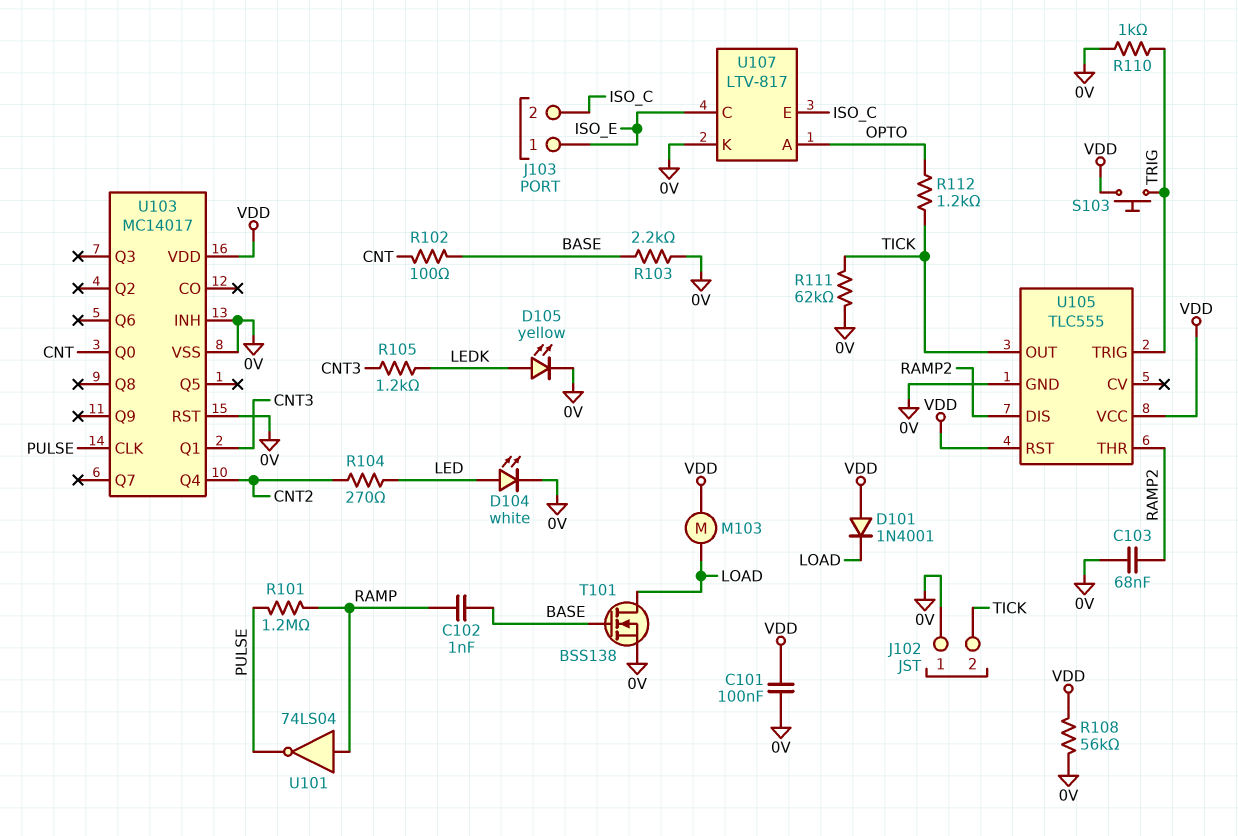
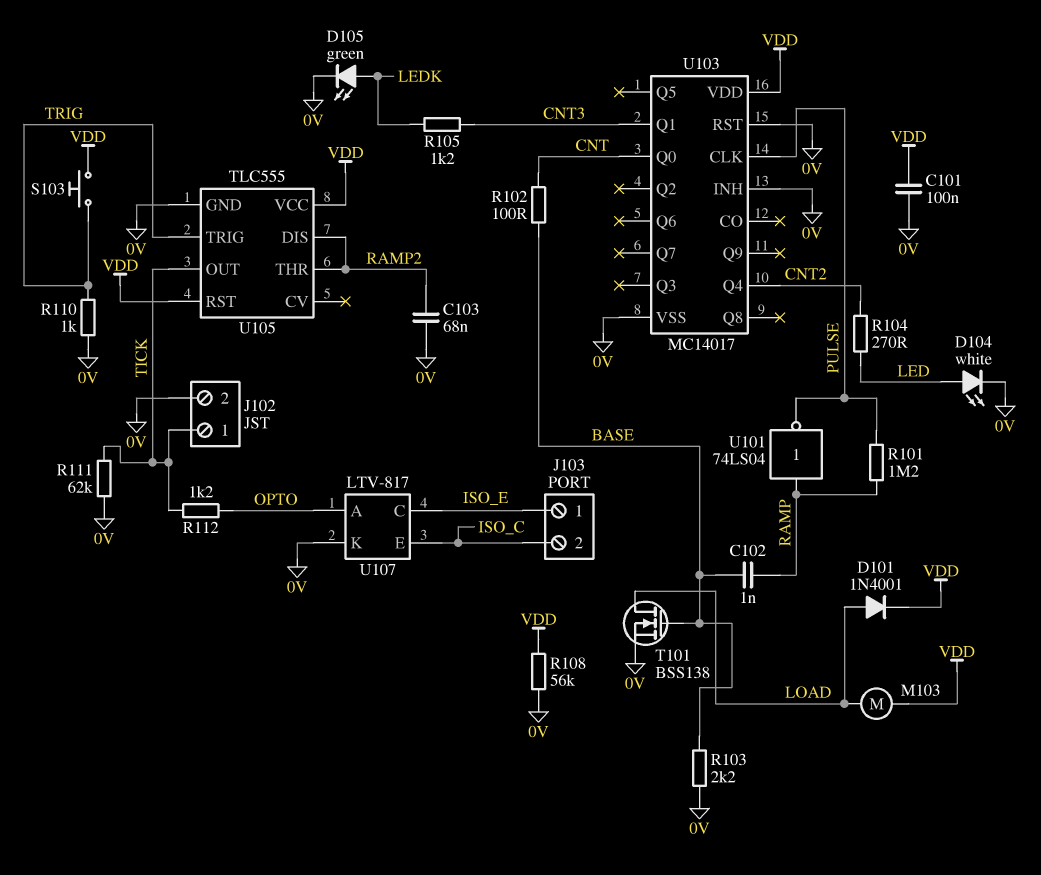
D101: diode 1N4001 (A VDD, K LOAD) -> diode 1N4001 (A LOAD, K VDD)
D105: LED yellow (A LEDK, K 0V) -> LED green (A LEDK, K 0V)
J102 pin 1: 0V -> TICK
J102 pin 2: TICK -> 0V

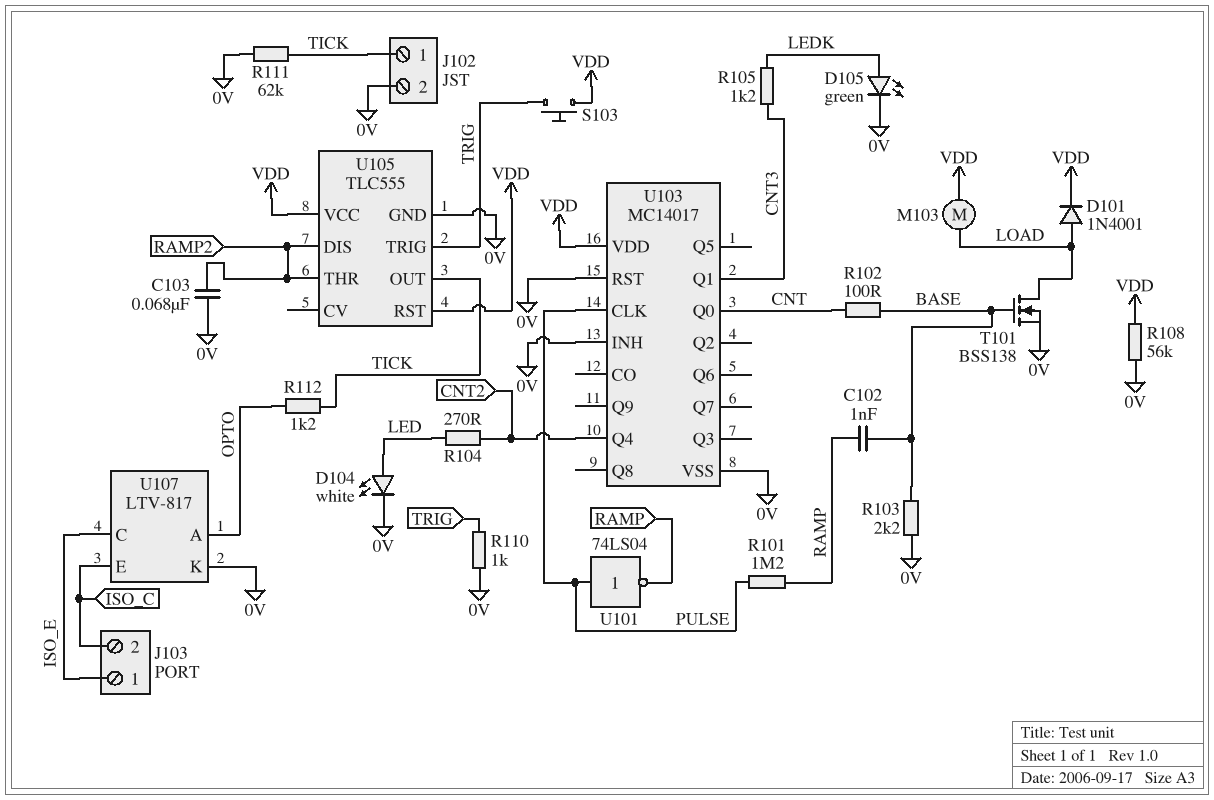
C101: 100nF (0V, VDD) -> none
U101: NOT 74LS04 (in RAMP, out PULSE) -> NOT 74LS04 (in PULSE, out RAMP)

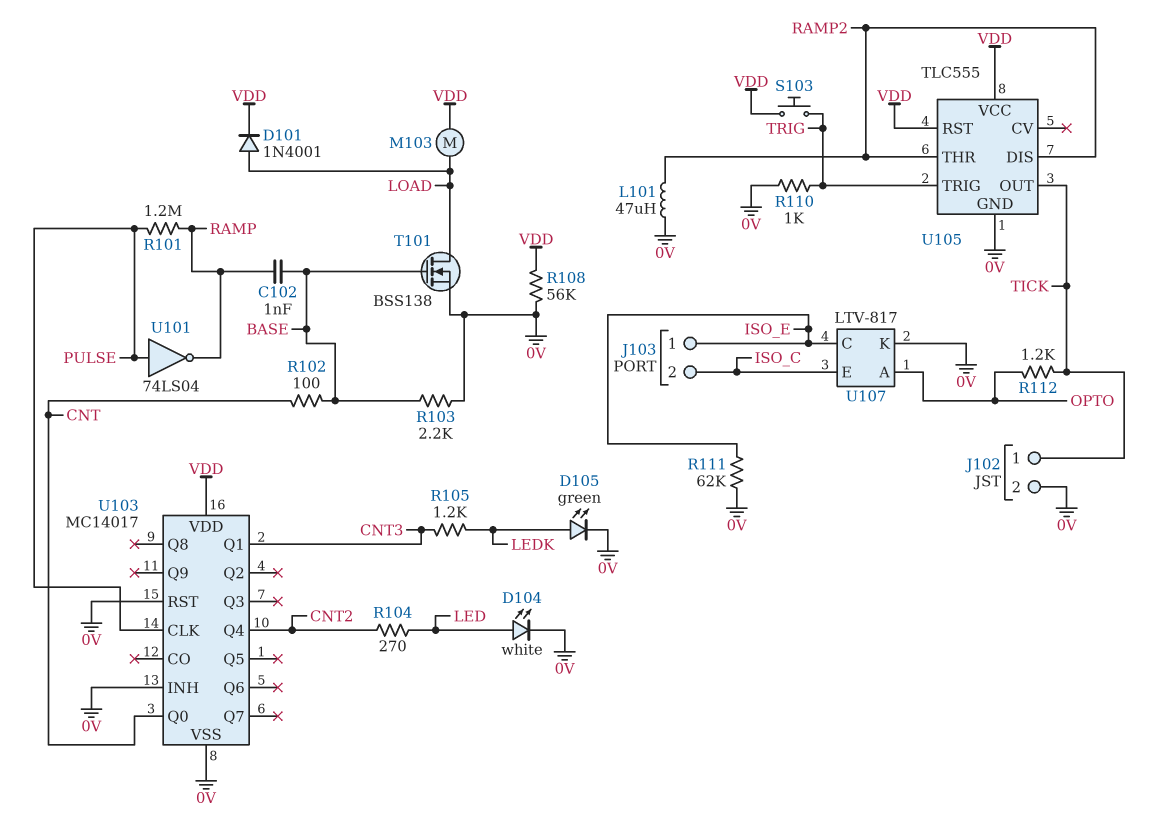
C103: 68nF (0V, RAMP2) -> none
L101: none -> 47uH (0V, RAMP2)
R111: 62k (0V, TICK) -> 62k (0V, ISO_E)

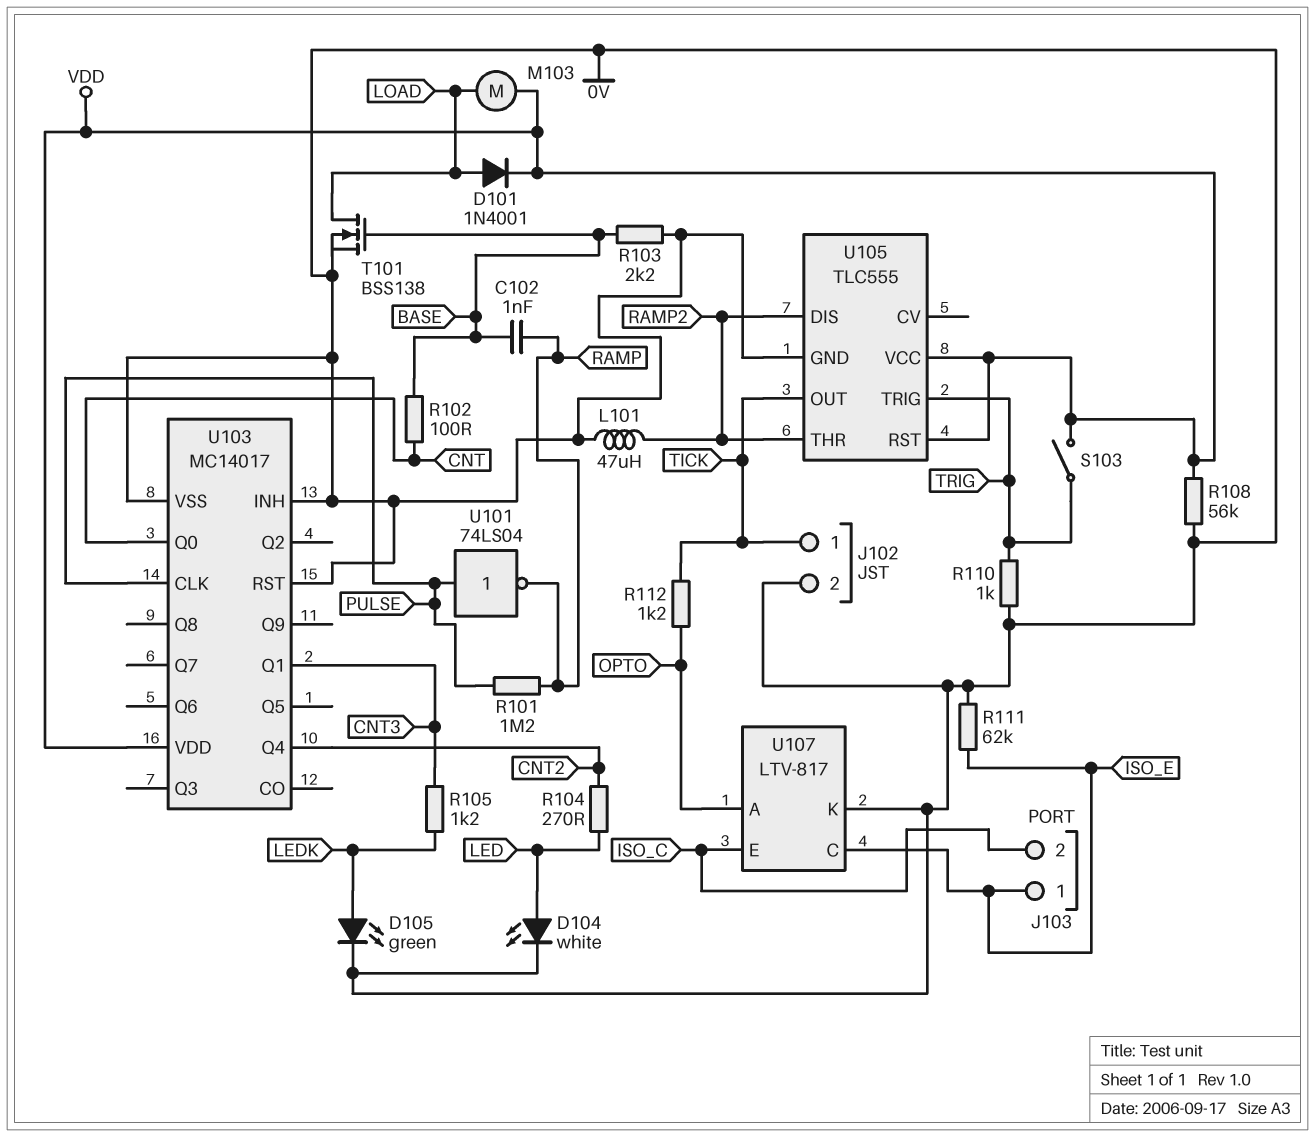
S103: button (TRIG, VDD) -> switch (TRIG, VDD)

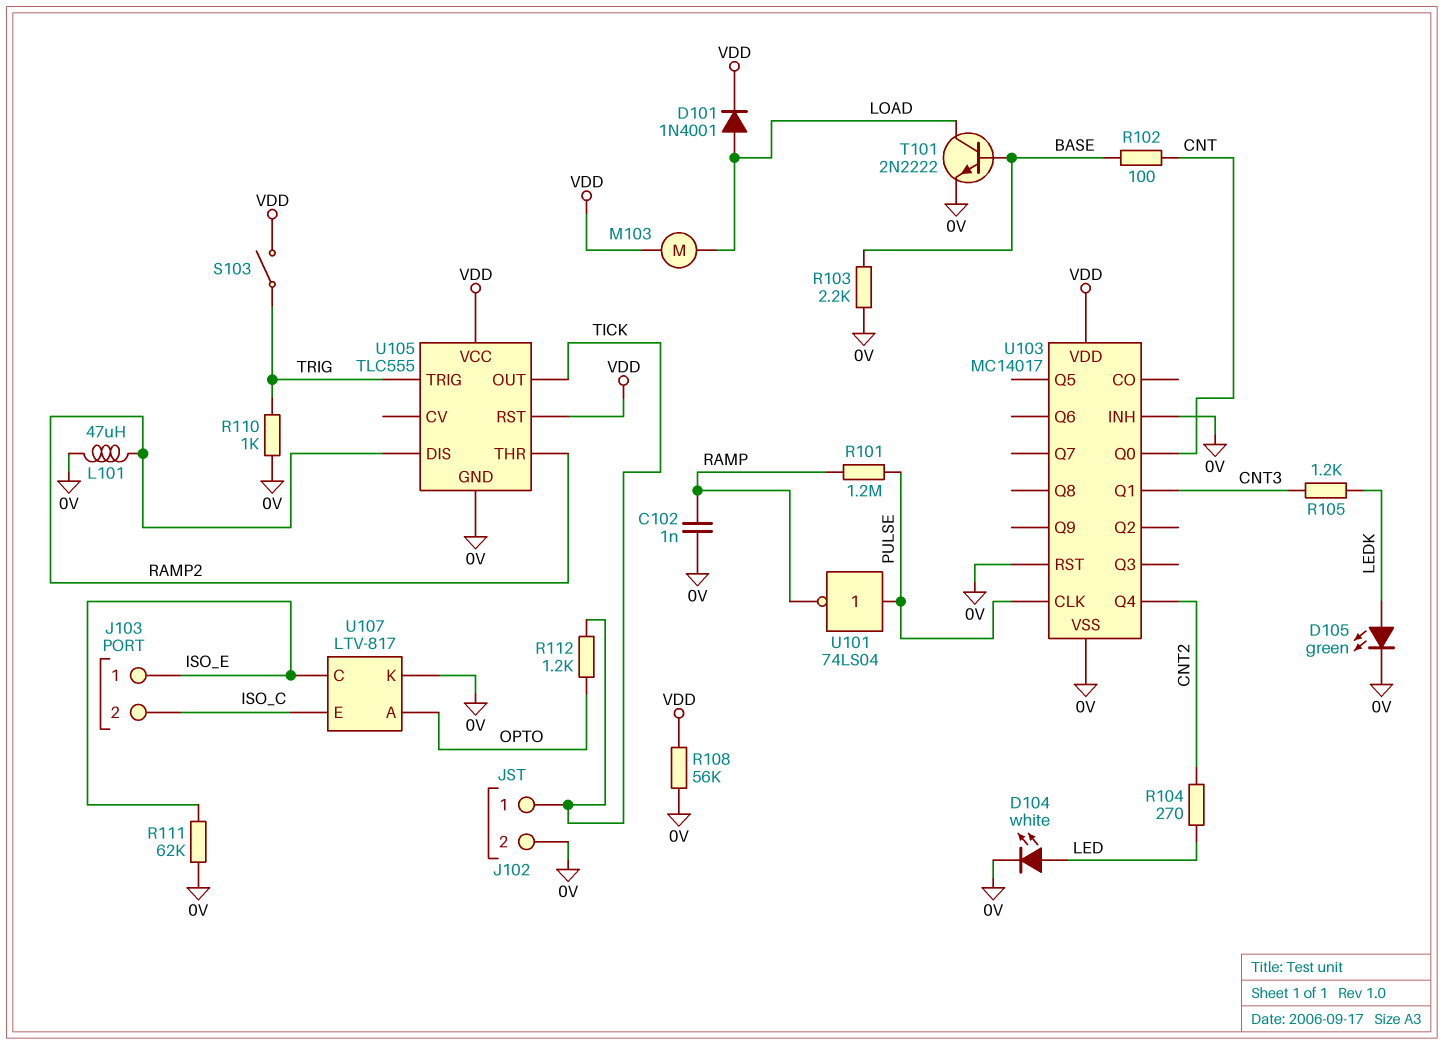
C102: 1nF (BASE, RAMP) -> 1nF (0V, RAMP)
T101: NMOS BSS138 (G BASE, D LOAD, S 0V) -> NPN 2N2222 (B BASE, C LOAD, E 0V)

